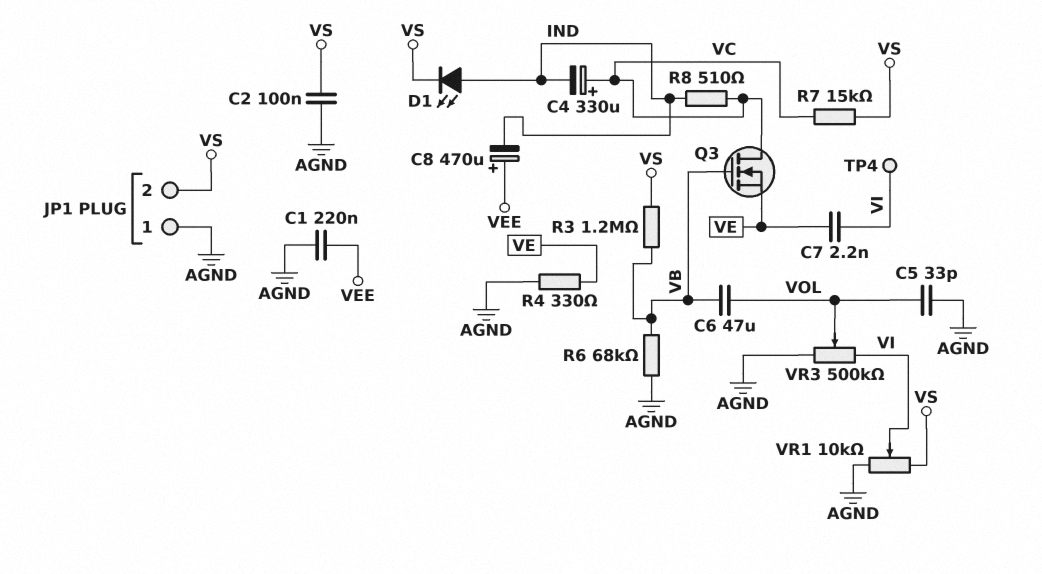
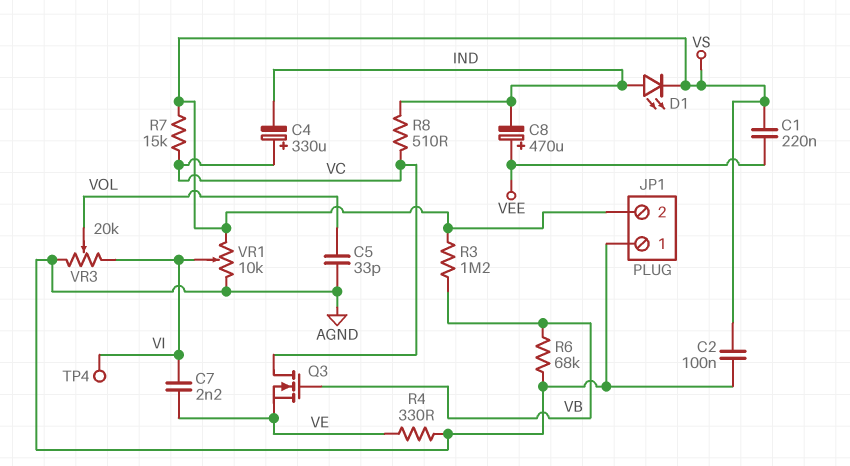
C1: 220nF (AGND, VEE) -> 220nF (VEE, VS)
C6: 47uF (VB, VOL) -> none
VR3: 500k (AGND, VI, wiper VOL) -> 20k (AGND, VI, wiper VOL)

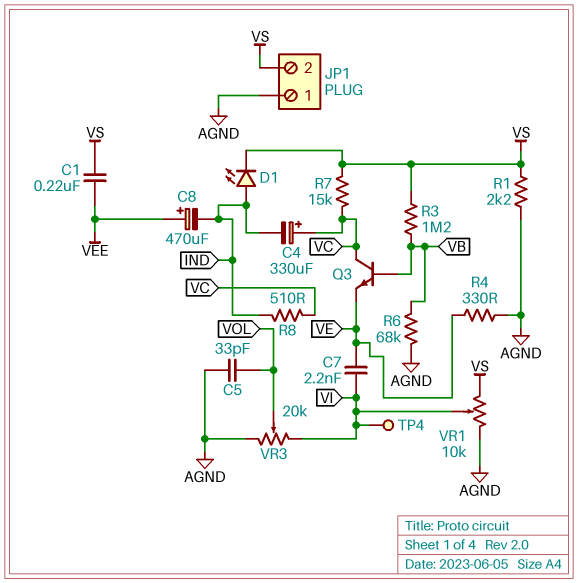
C2: 100nF (AGND, VS) -> none
Q3: NMOS (G VB, D VC, S VE) -> NPN (B VB, C VC, E VE)
R1: none -> 2.2k (AGND, VS)

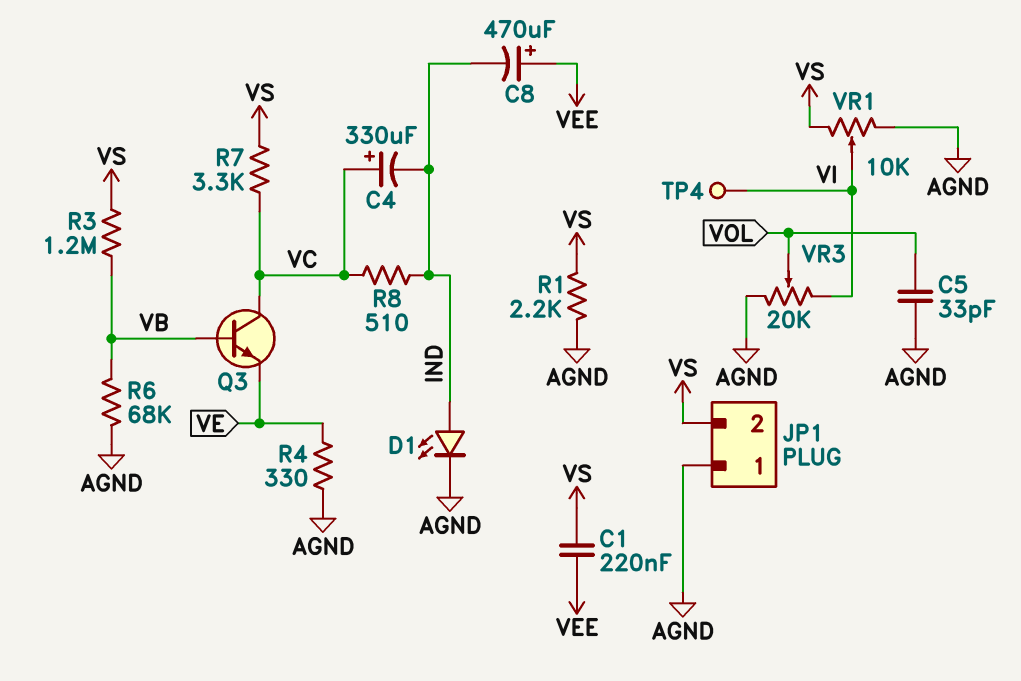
C7: 2.2nF (VE, VI) -> none
D1: LED (A IND, K VS) -> LED (A IND, K AGND)
R7: 15k (VC, VS) -> 3.3k (VC, VS)

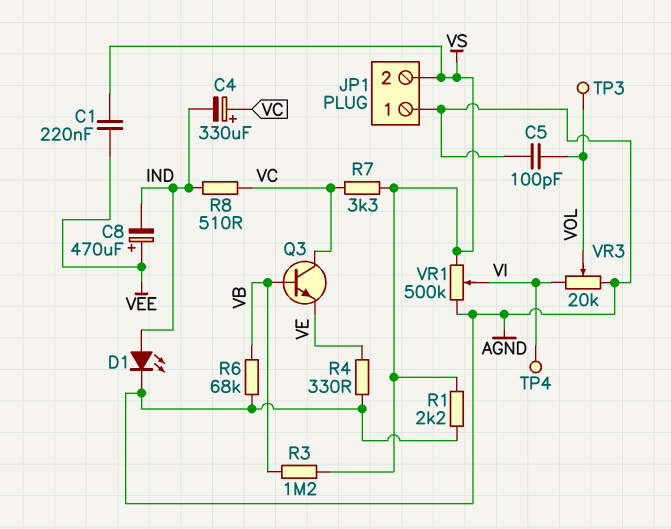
C5: 33pF (AGND, VOL) -> 100pF (AGND, VOL)
TP3: none -> test point (VOL)
VR1: 10k (AGND, VS, wiper VI) -> 500k (AGND, VS, wiper VI)

